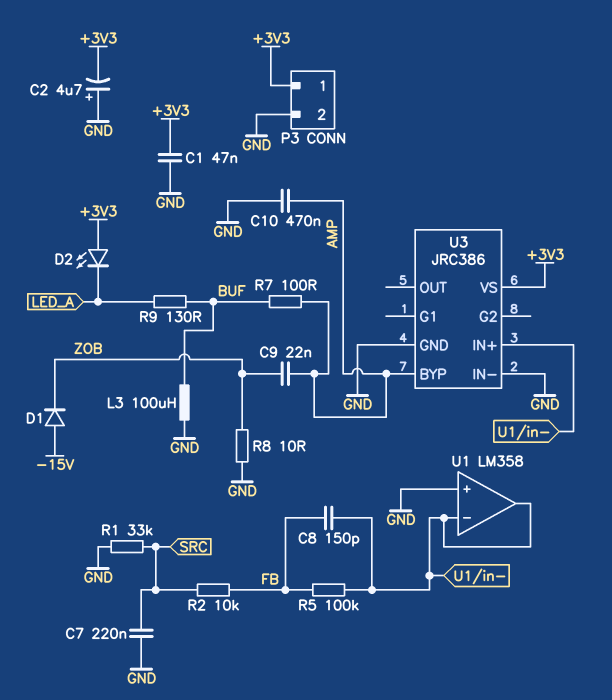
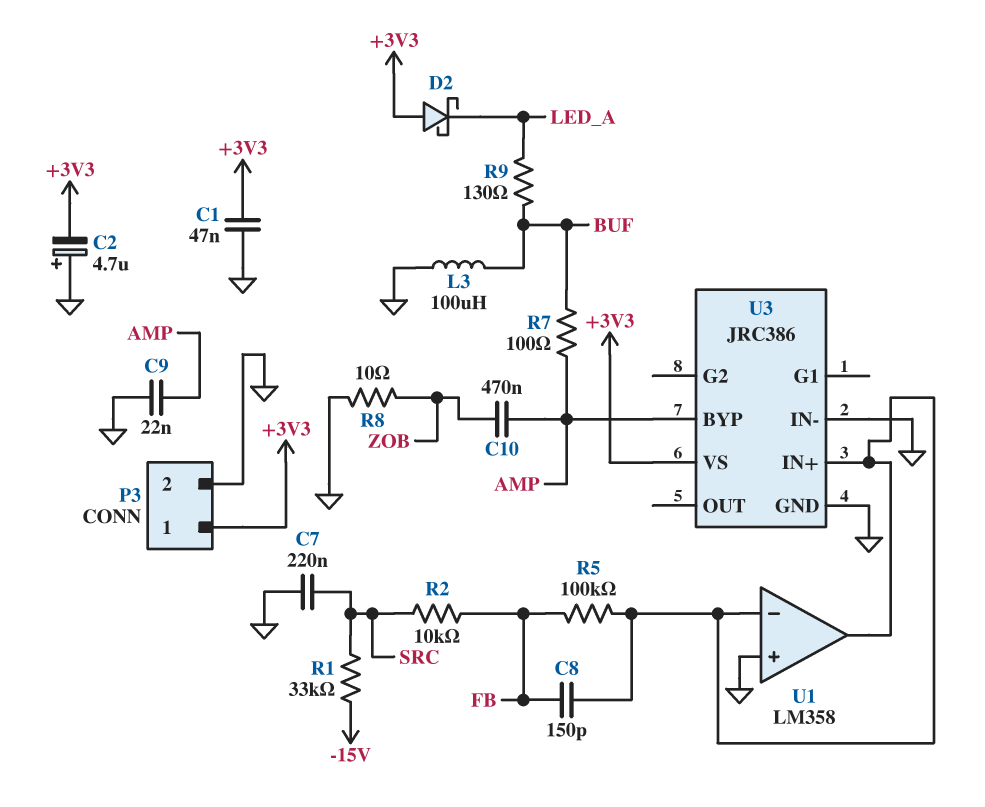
C9: 22nF (AMP, ZOB) -> 22nF (AMP, GND)
C10: 470nF (AMP, GND) -> 470nF (AMP, ZOB)
D1: diode (A -15V, K ZOB) -> none
D2: LED (A +3V3, K LED_A) -> schottky (A +3V3, K LED_A)
R1: 33k (GND, SRC) -> 33k (-15V, SRC)

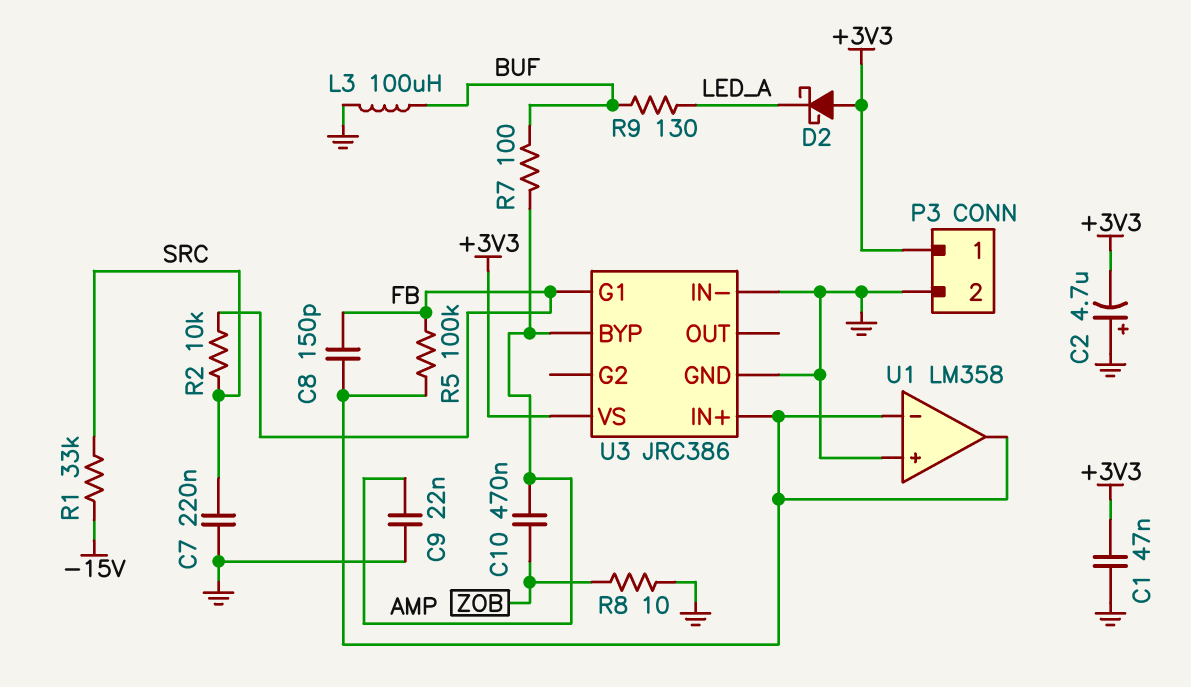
U3 pin G1: none -> FB

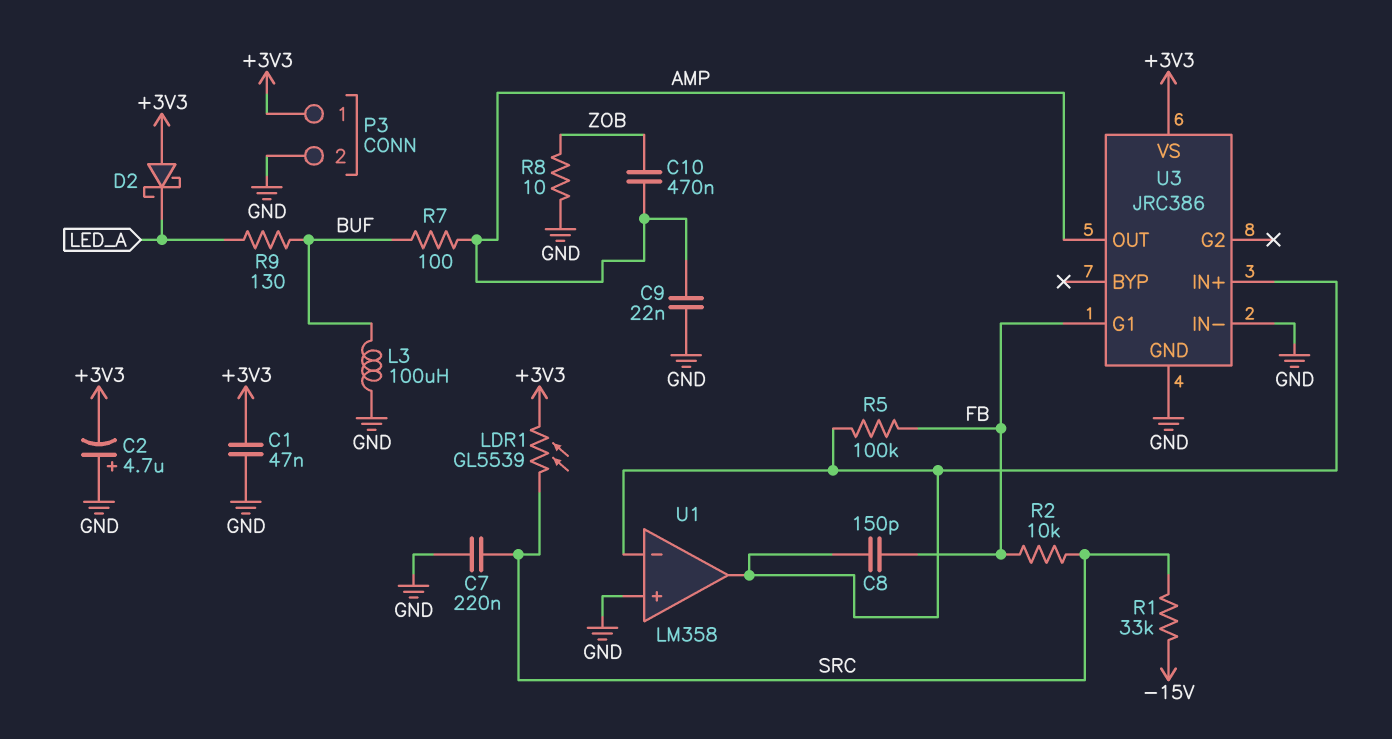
LDR1: none -> GL5539 (+3V3, SRC)
U3 pin BYP: AMP -> none
U3 pin OUT: none -> AMP

